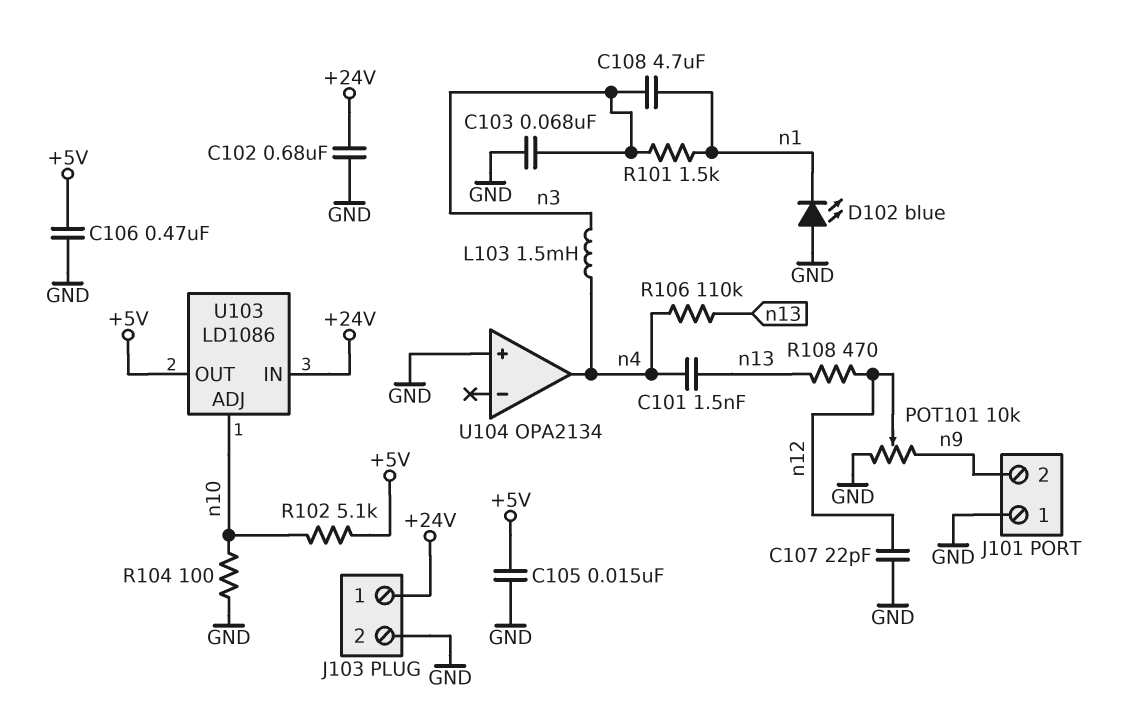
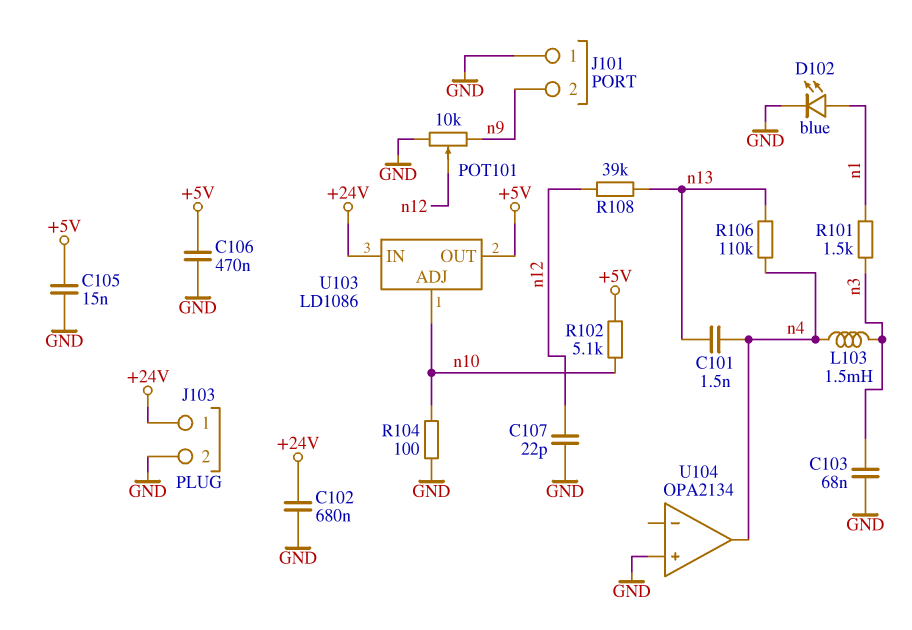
C108: 4.7uF (n1, n3) -> none
D102: LED blue (A GND, K n1) -> LED blue (A n1, K GND)
R108: 470 (n12, n13) -> 39k (n12, n13)

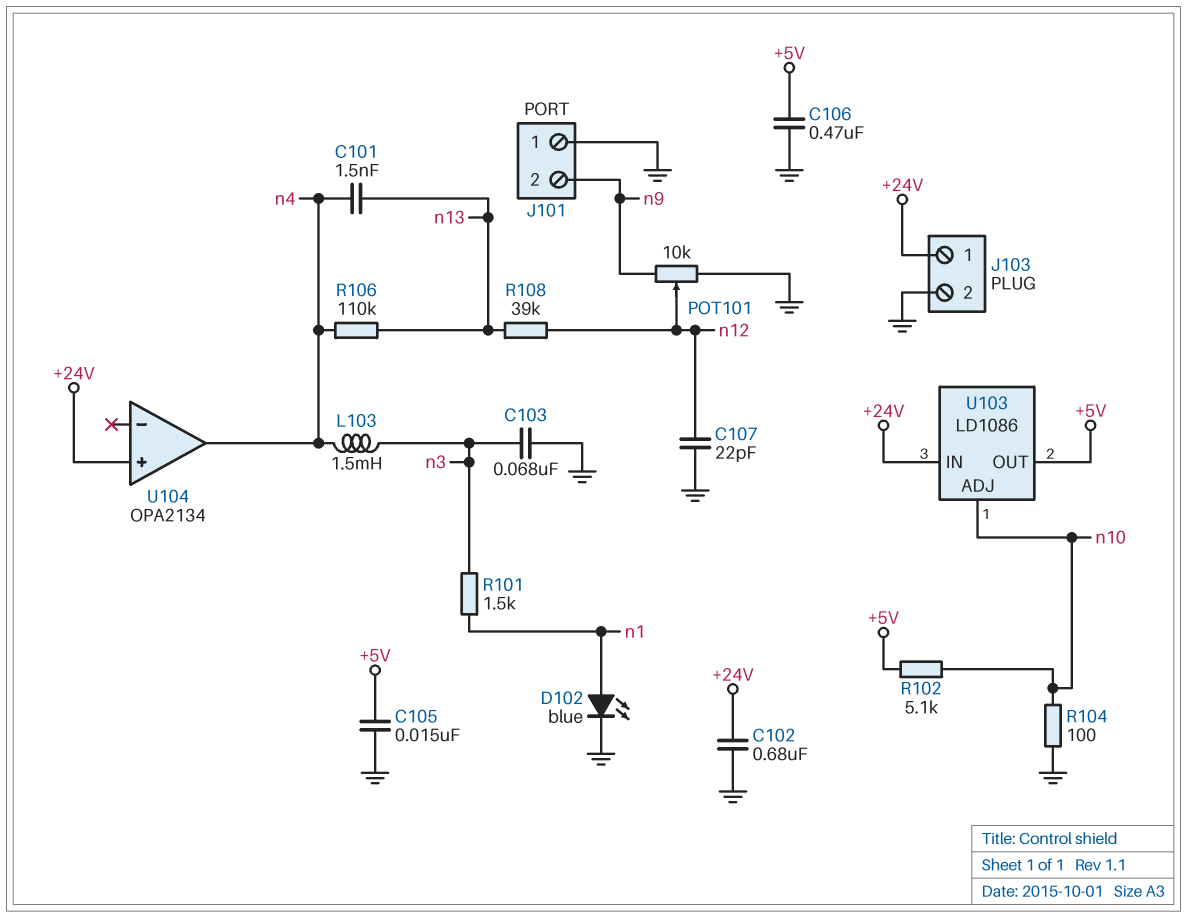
U104 pin in+: GND -> +24V

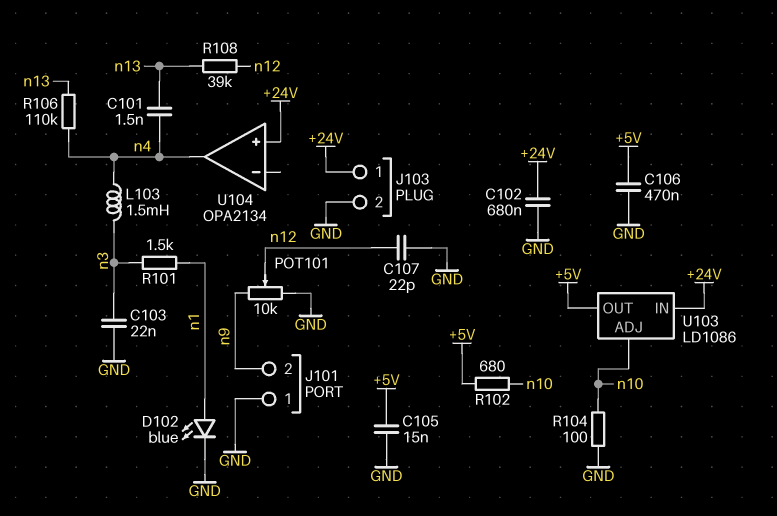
C103: 68nF (GND, n3) -> 22nF (GND, n3)
R102: 5.1k (+5V, n10) -> 680 (+5V, n10)

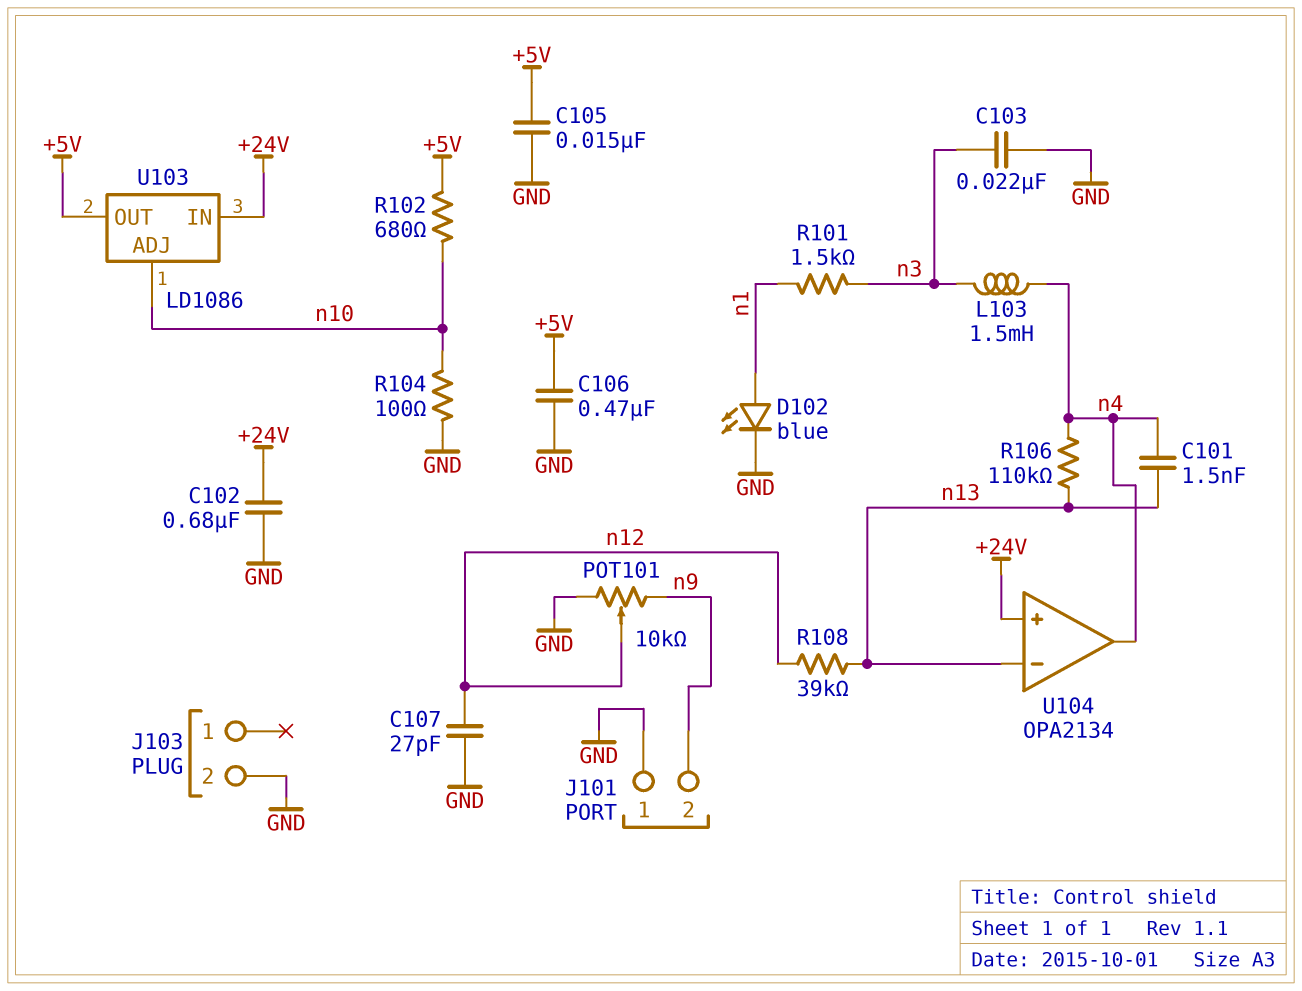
C107: 22pF (GND, n12) -> 27pF (GND, n12)
J103 pin 1: +24V -> none
U104 pin in-: none -> n13

